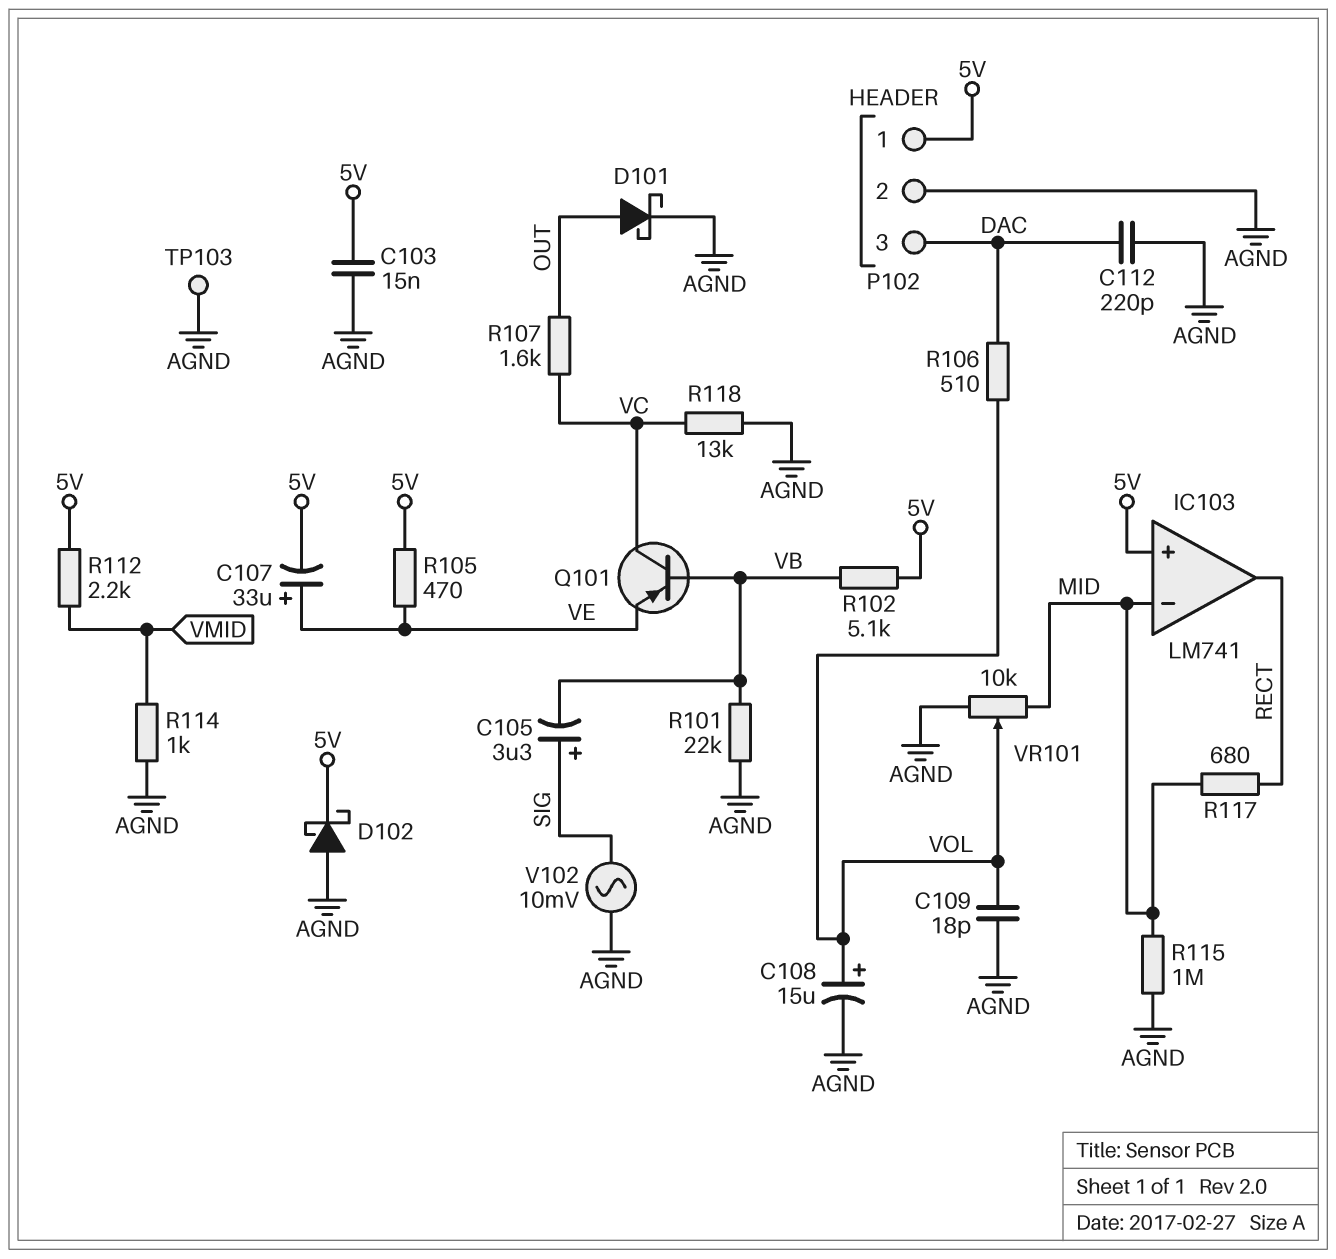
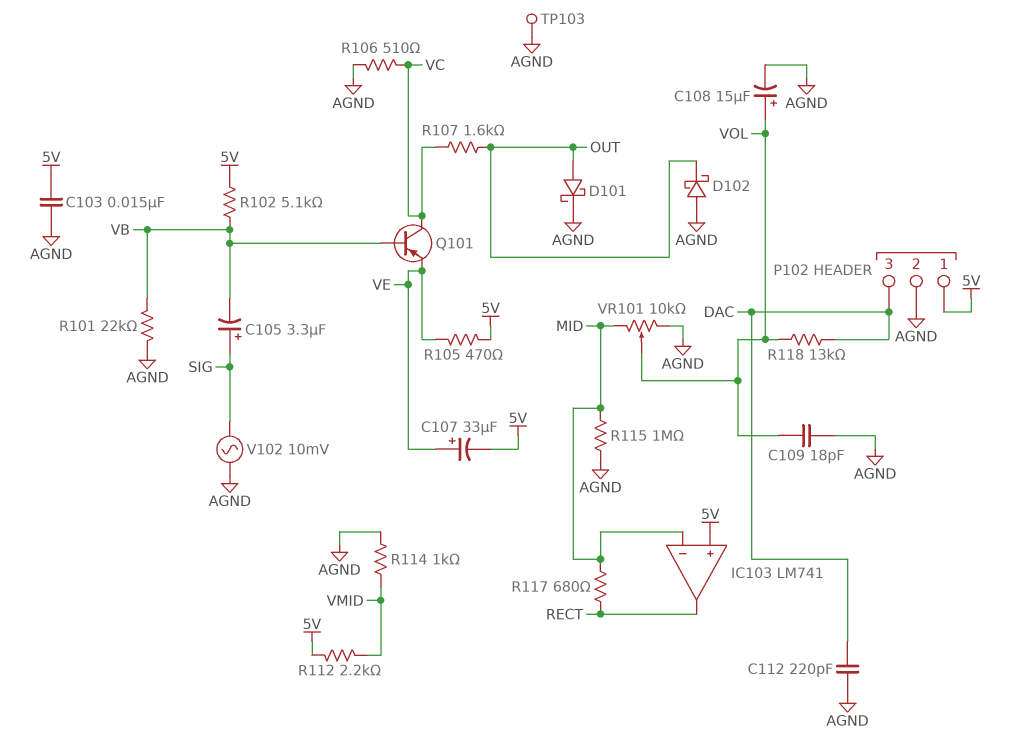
D102: schottky (A AGND, K 5V) -> schottky (A AGND, K OUT)
R106: 510 (DAC, VOL) -> 510 (AGND, VC)
R118: 13k (AGND, VC) -> 13k (DAC, VOL)

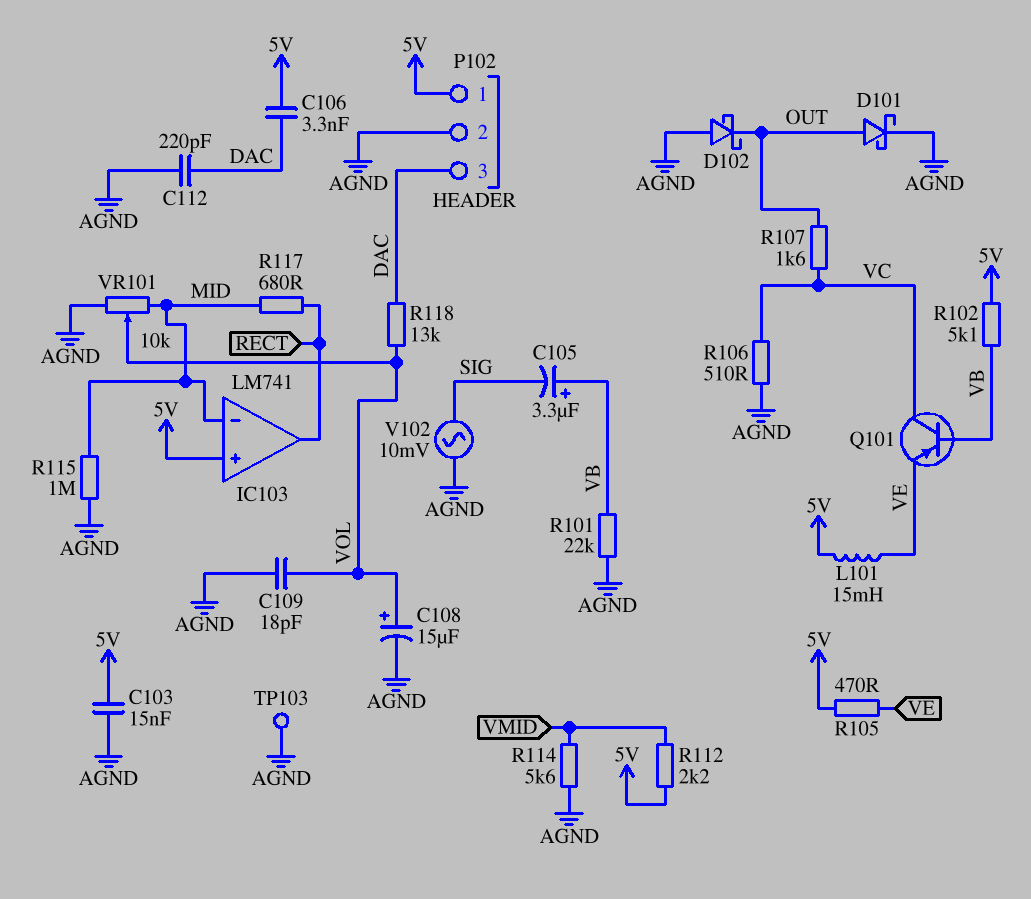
C105: 3.3uF (plus SIG, minus VB) -> 3.3uF (plus VB, minus SIG)
C106: none -> 3.3nF (5V, DAC)
C107: 33uF (plus VE, minus 5V) -> none
L101: none -> 15mH (5V, VE)
R114: 1k (AGND, VMID) -> 5.6k (AGND, VMID)

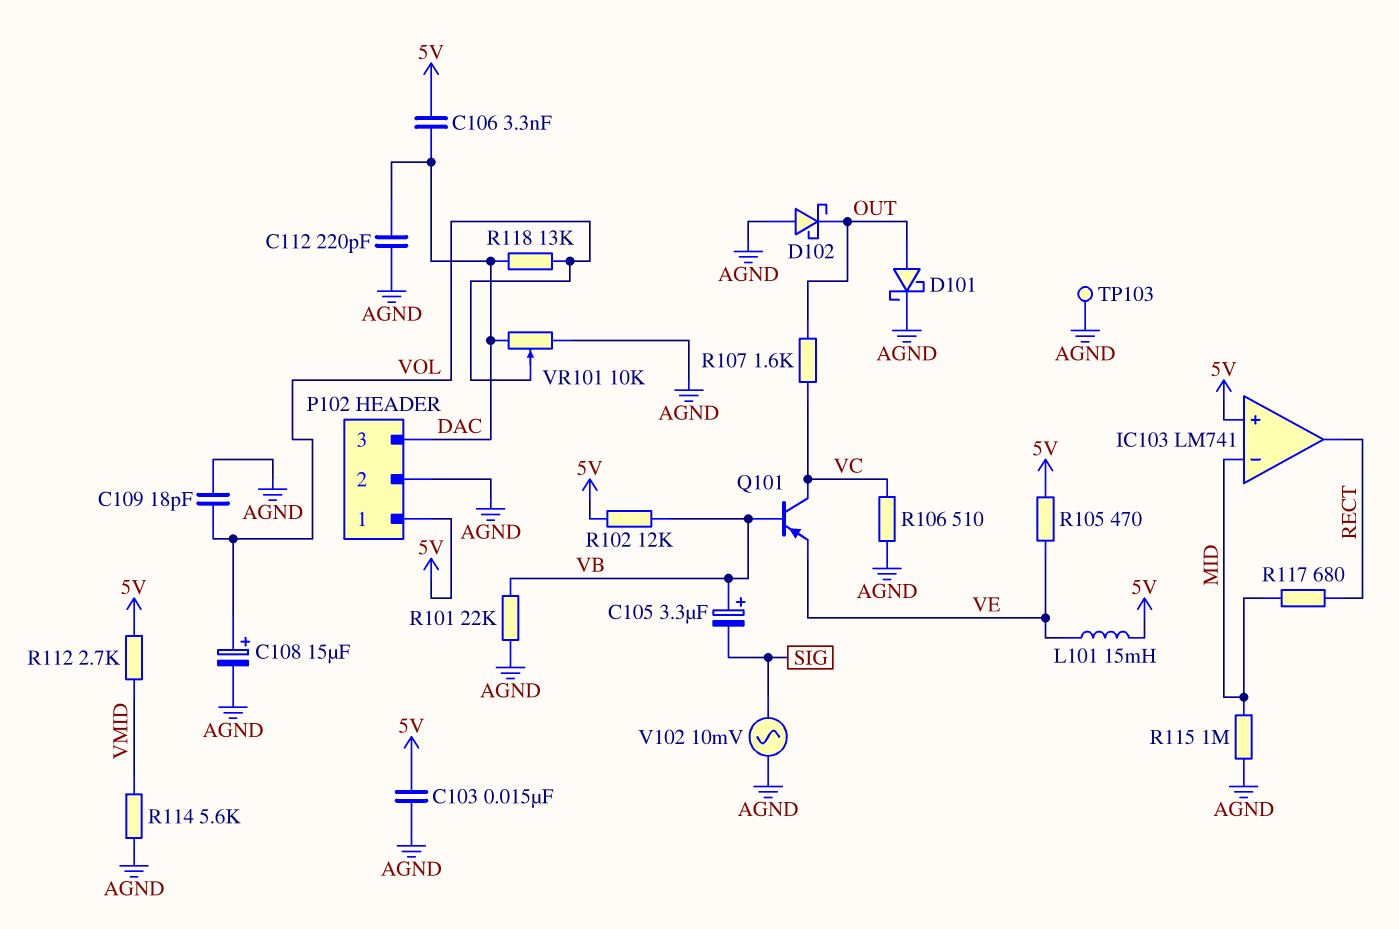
R102: 5.1k (5V, VB) -> 12k (5V, VB)
R112: 2.2k (5V, VMID) -> 2.7k (5V, VMID)
VR101: 10k (AGND, MID, wiper VOL) -> 10k (AGND, DAC, wiper VOL)

